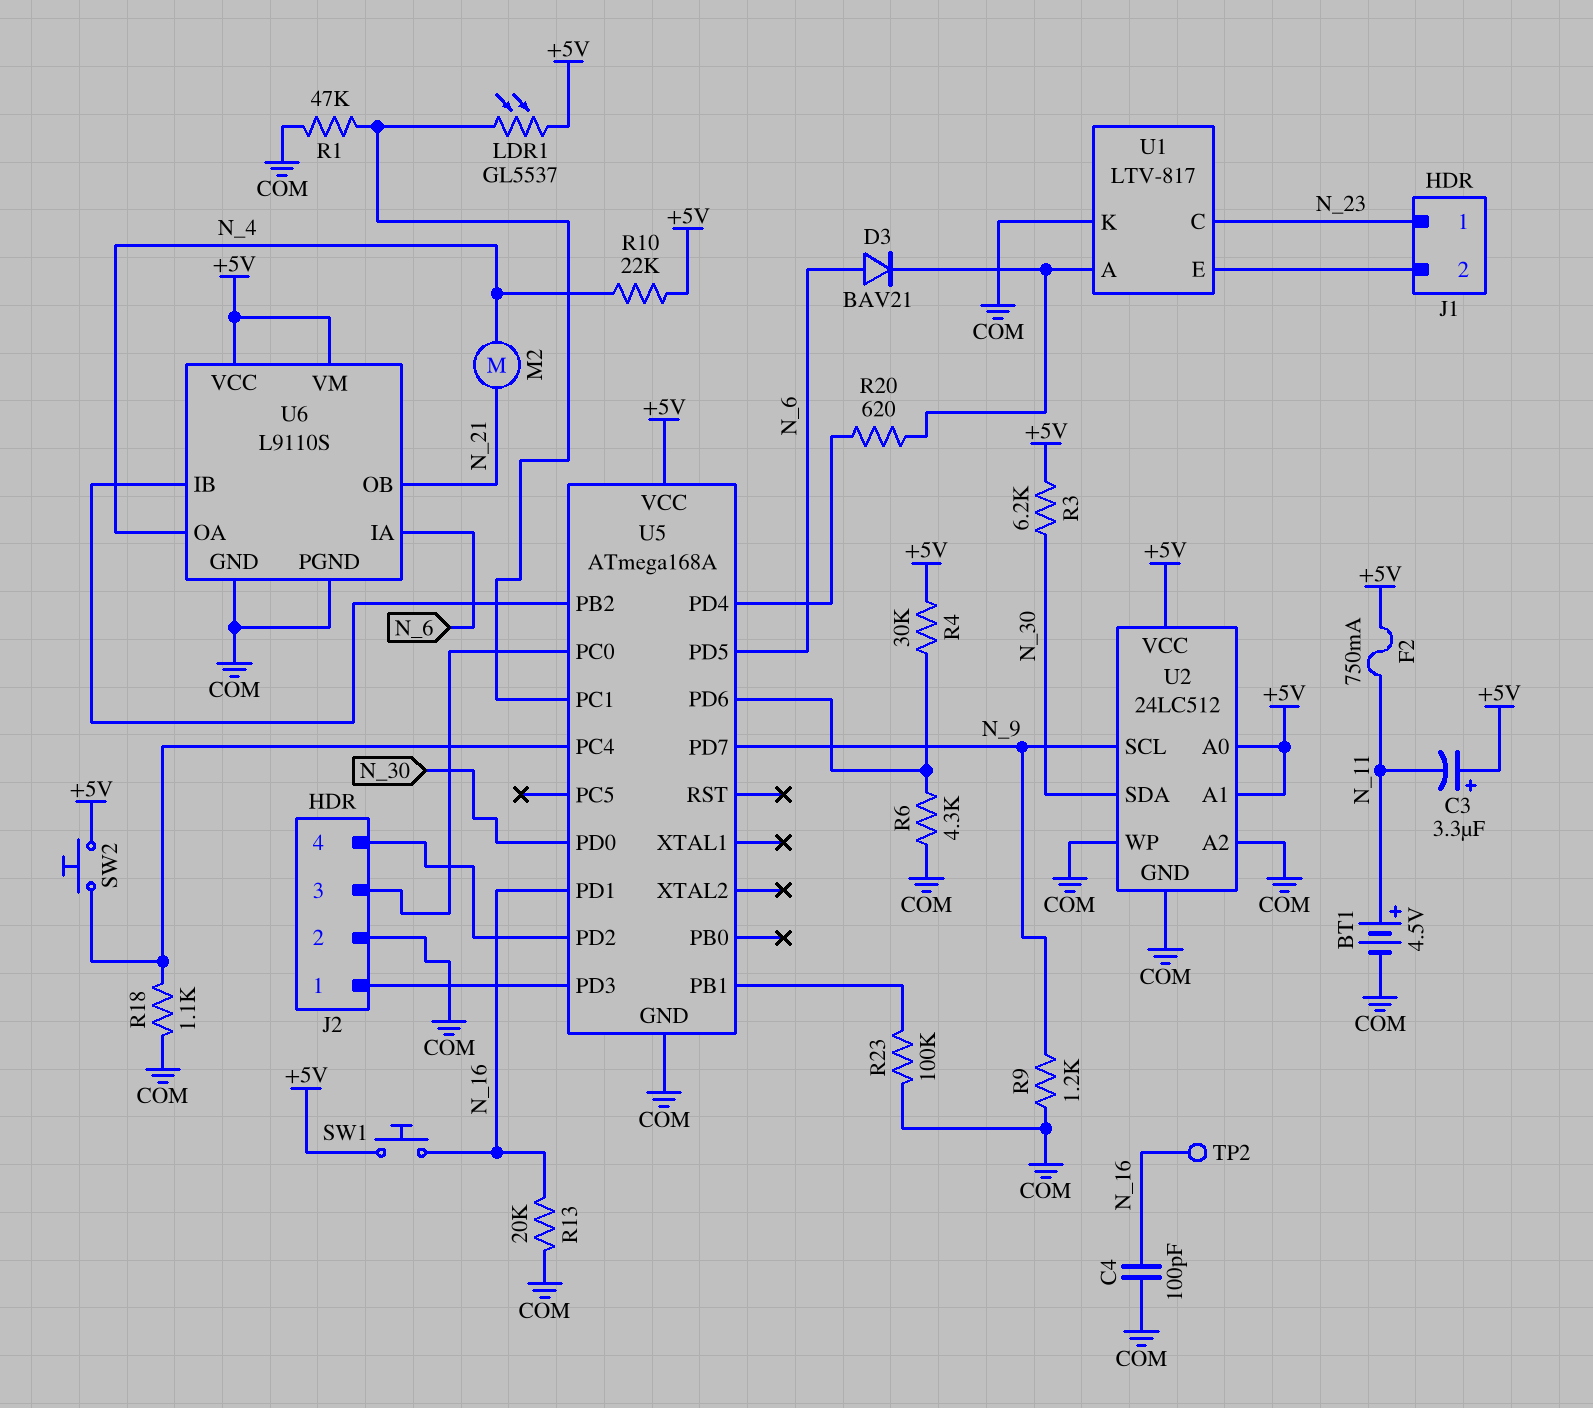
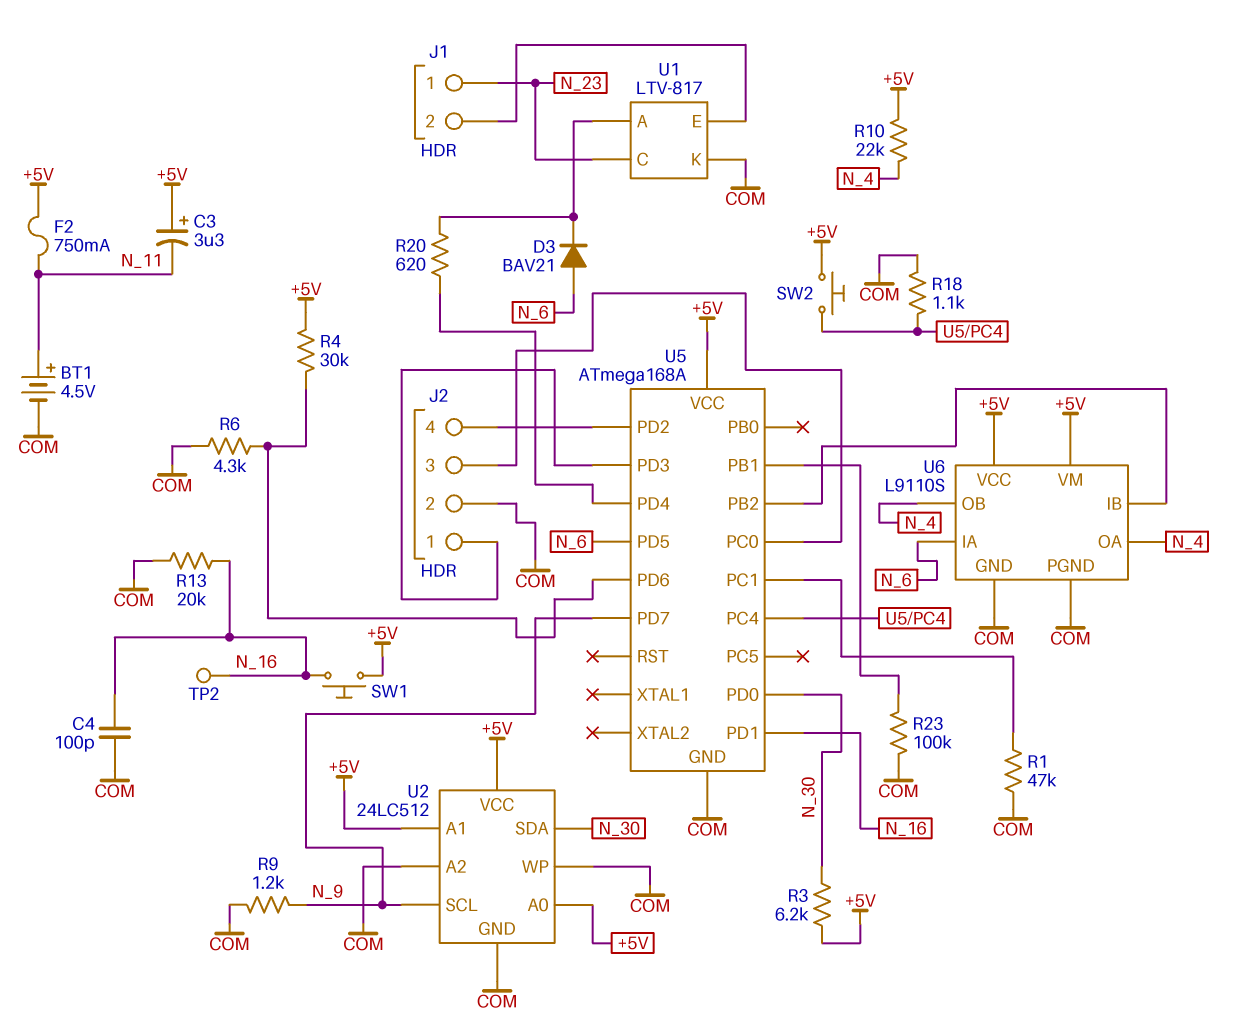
LDR1: GL5537 (+5V, U5/PC1) -> none
M2: motor (N_4, N_21) -> none
U6 pin OB: N_21 -> N_4

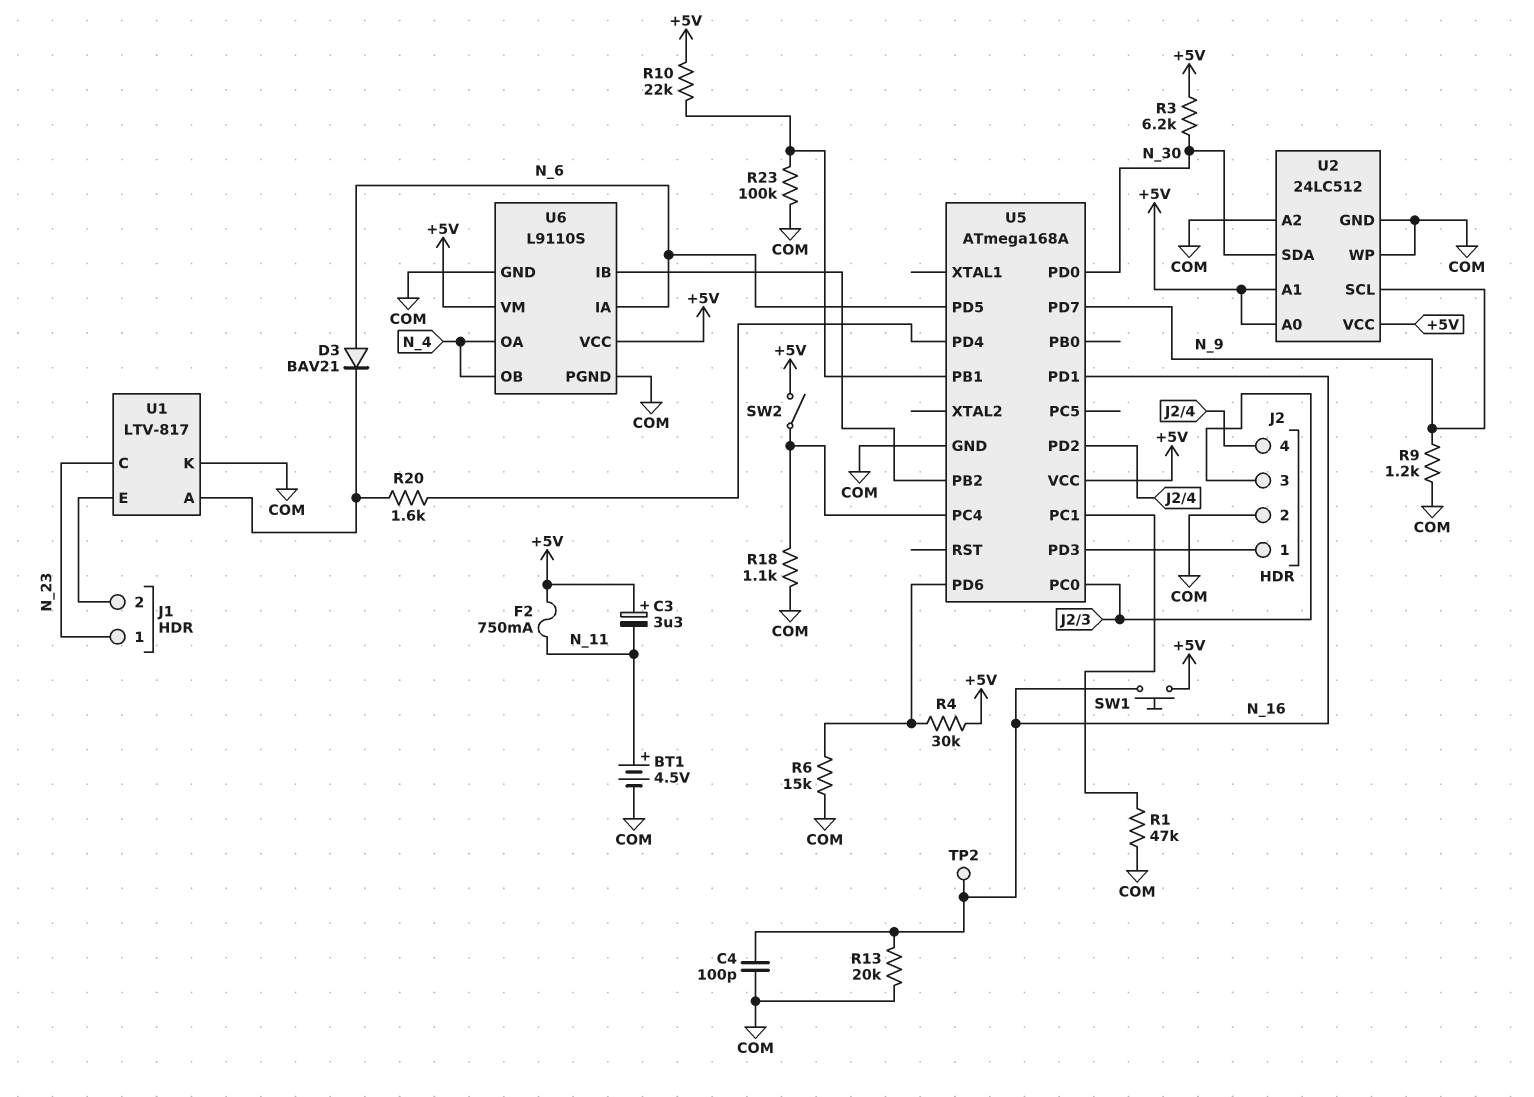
R6: 4.3k (COM, U5/PD6) -> 15k (COM, U5/PD6)
R10: 22k (+5V, N_4) -> 22k (+5V, U5/PB1)
R20: 620 (U1/A, U5/PD4) -> 1.6k (U1/A, U5/PD4)
SW2: button (+5V, U5/PC4) -> switch (+5V, U5/PC4)

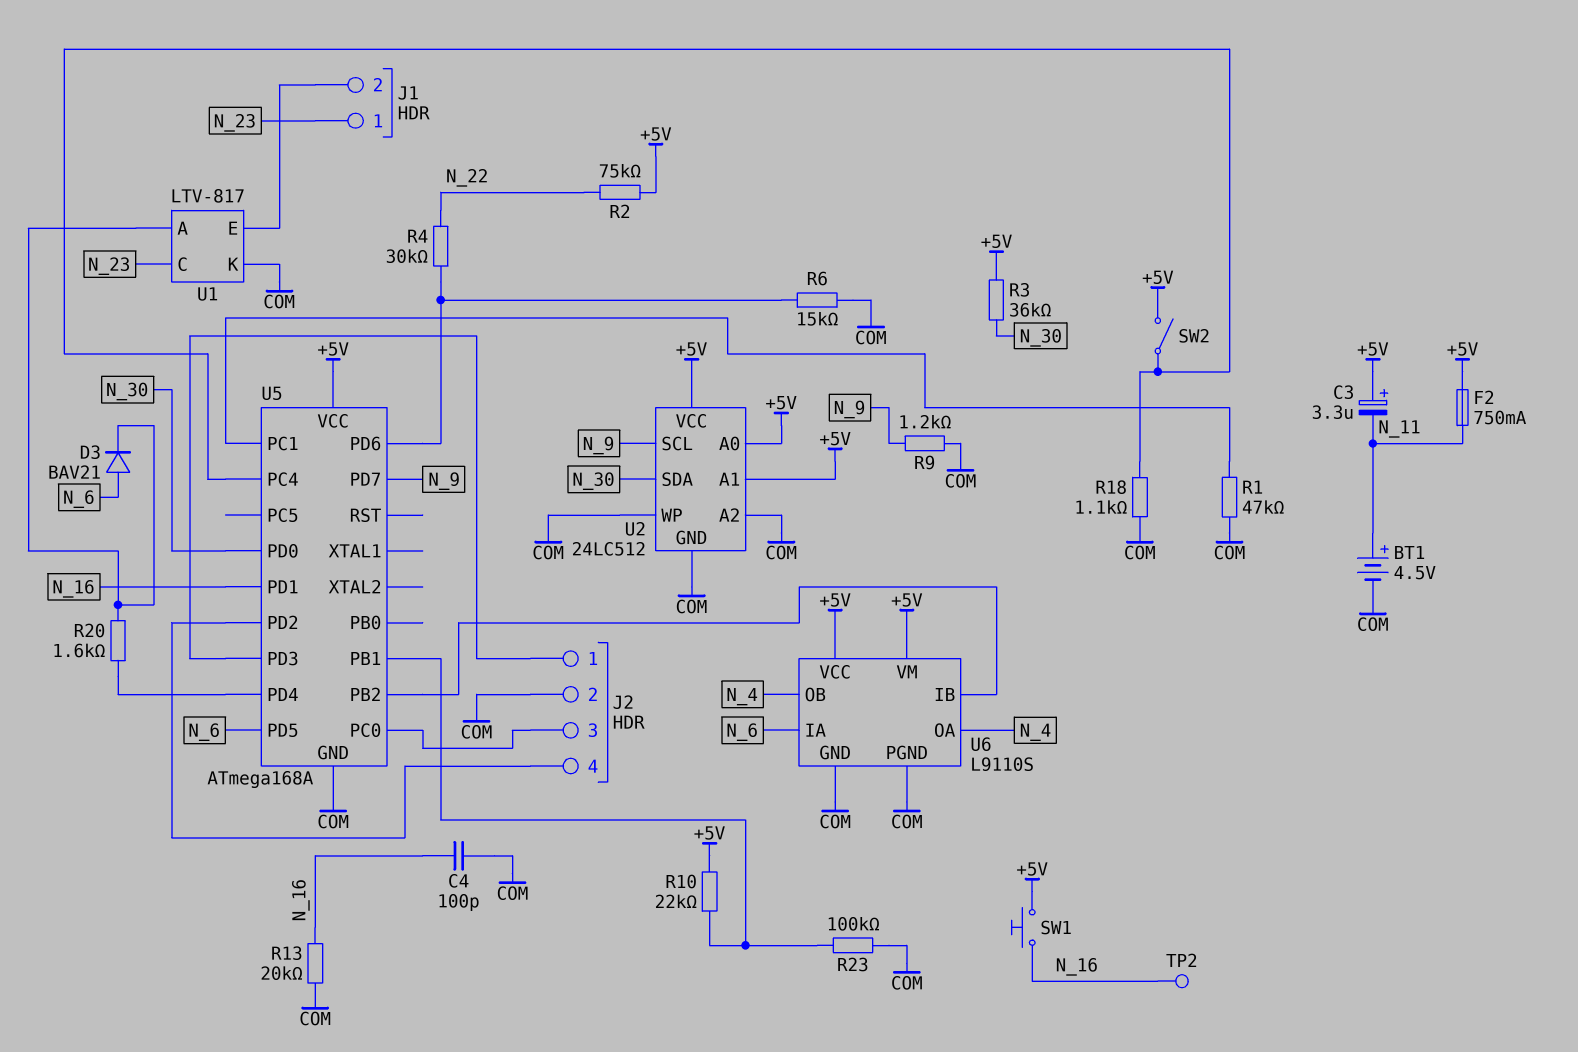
R2: none -> 75k (+5V, N_22)
R3: 6.2k (+5V, N_30) -> 36k (+5V, N_30)
R4: 30k (+5V, U5/PD6) -> 30k (N_22, U5/PD6)

